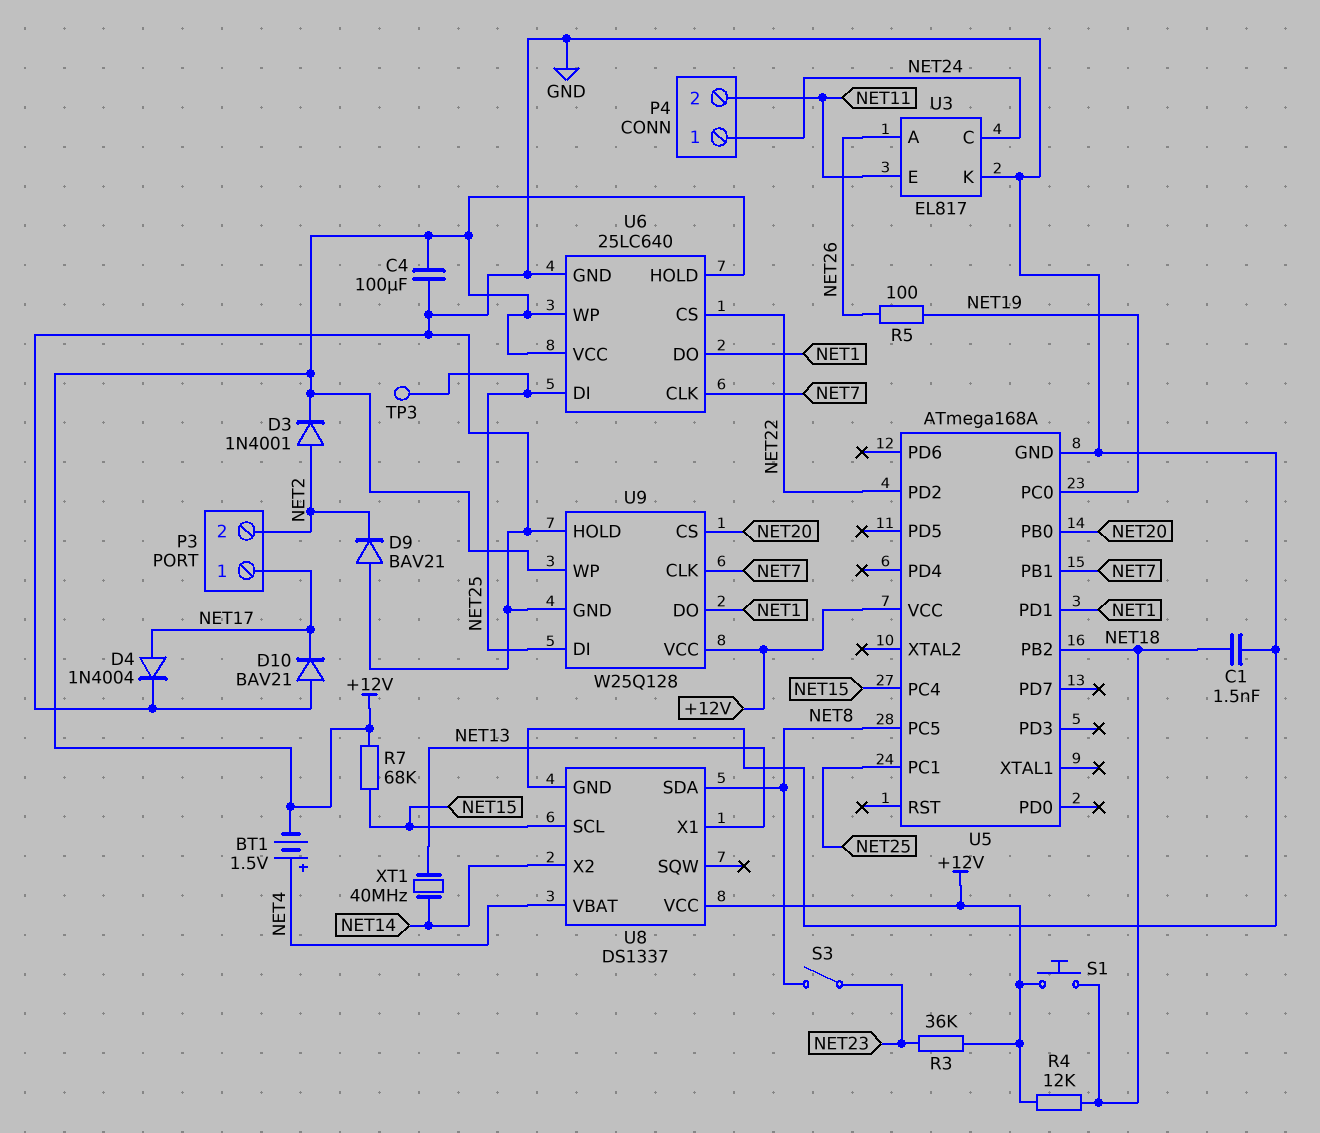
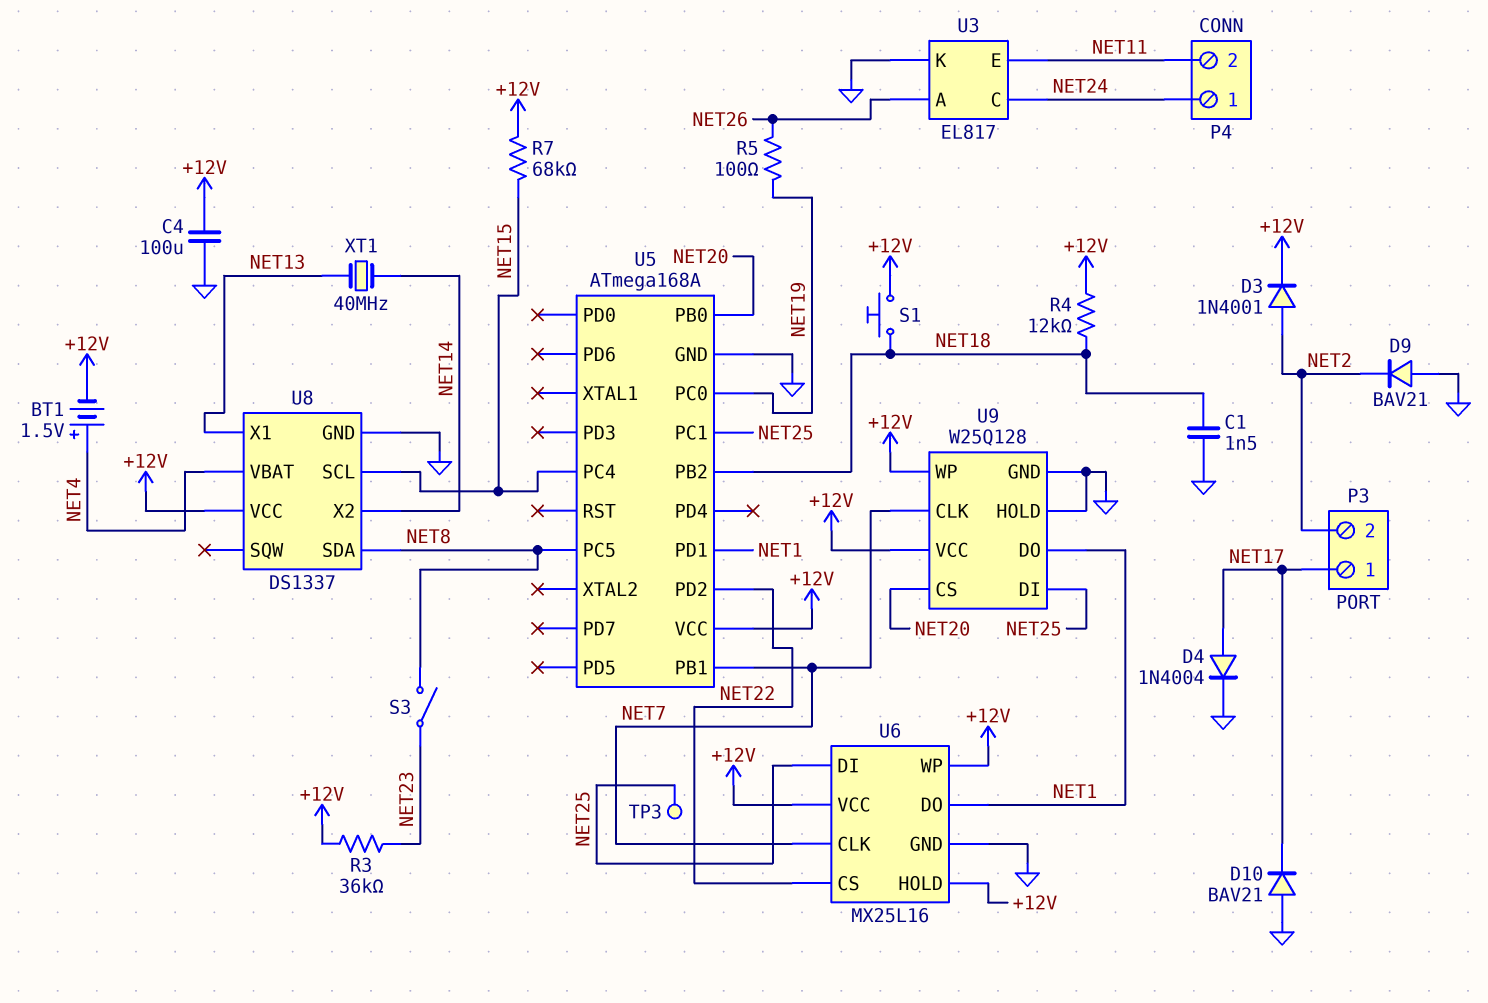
U6: 25LC640 -> MX25L16

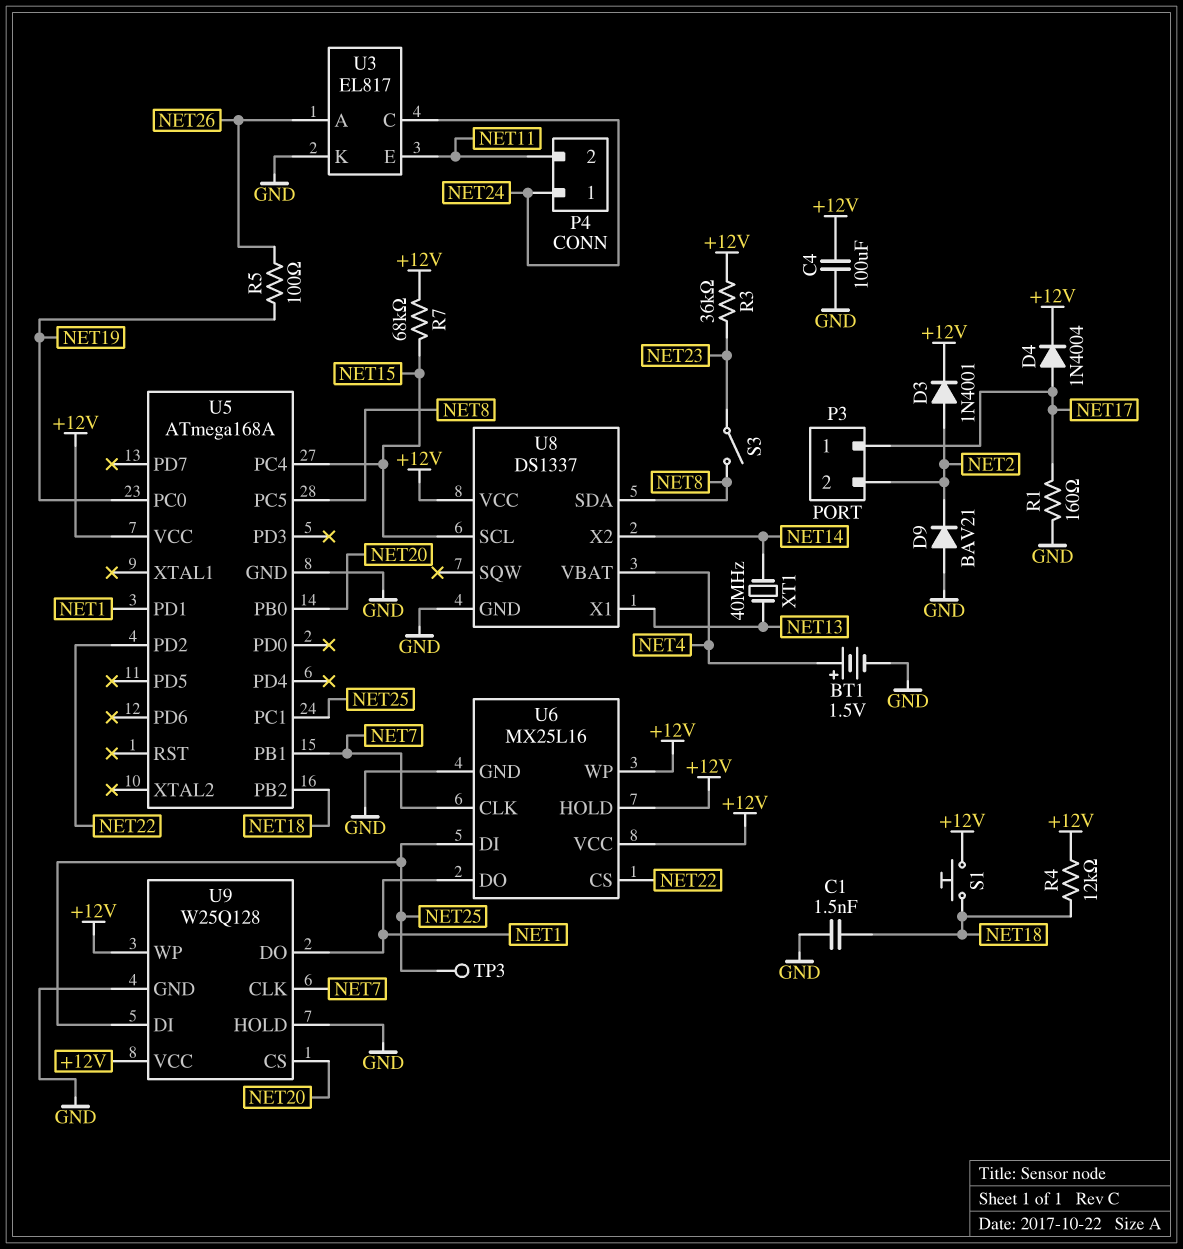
BT1: 1.5V (plus NET4, minus +12V) -> 1.5V (plus NET4, minus GND)
D4: diode 1N4004 (A NET17, K GND) -> diode 1N4004 (A NET17, K +12V)
D10: diode BAV21 (A GND, K NET17) -> none
R1: none -> 160 (GND, NET17)

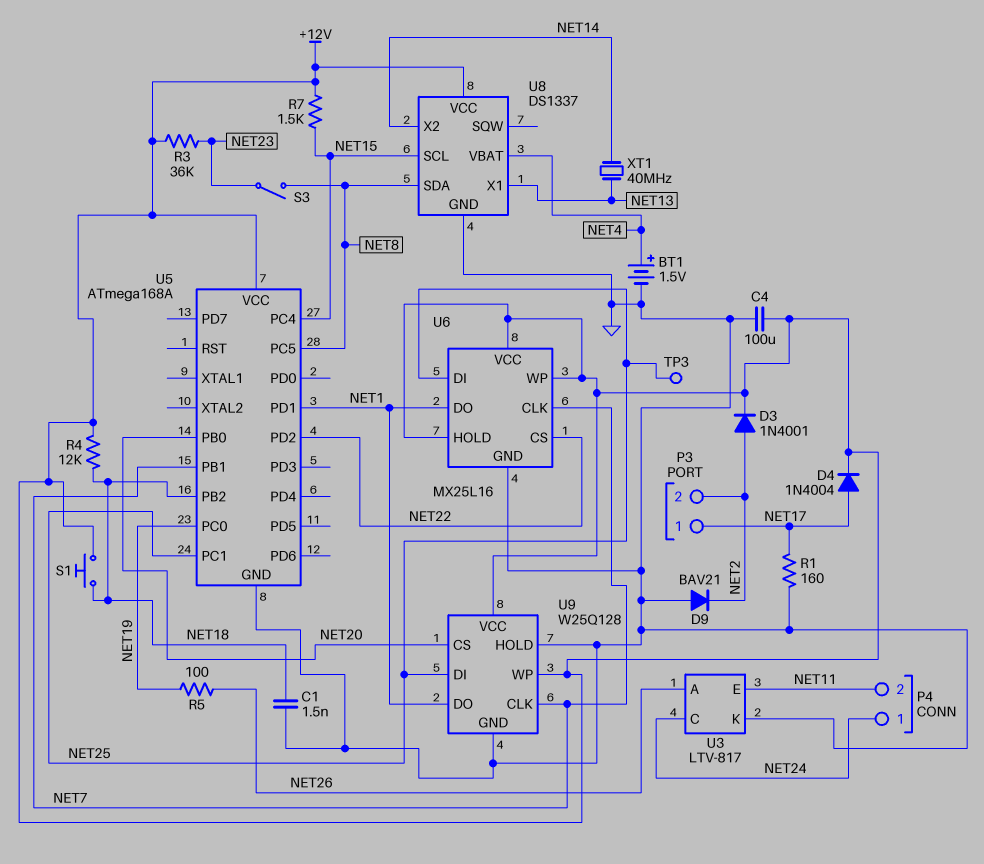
R7: 68k (+12V, NET15) -> 1.5k (+12V, NET15)
U3: EL817 -> LTV-817

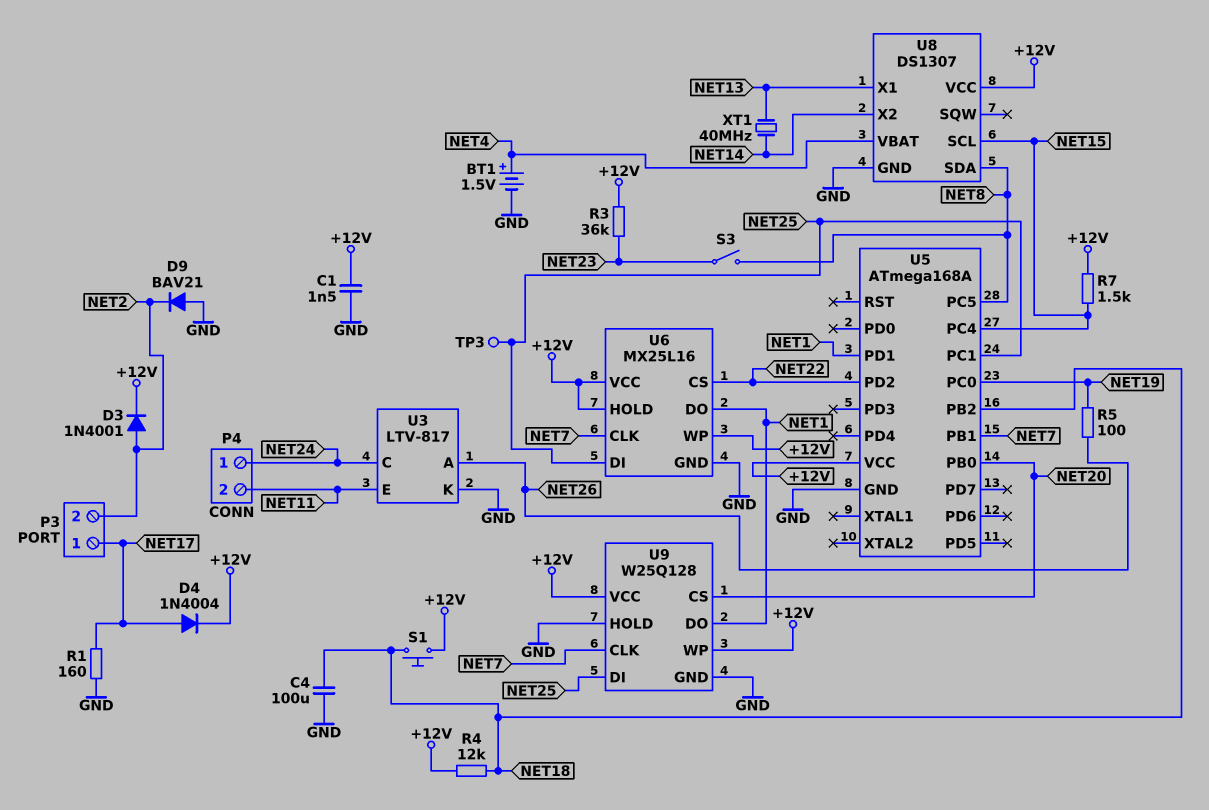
C1: 1.5nF (GND, NET18) -> 1.5nF (+12V, GND)
C4: 100uF (+12V, GND) -> 100uF (GND, NET18)
U8: DS1337 -> DS1307

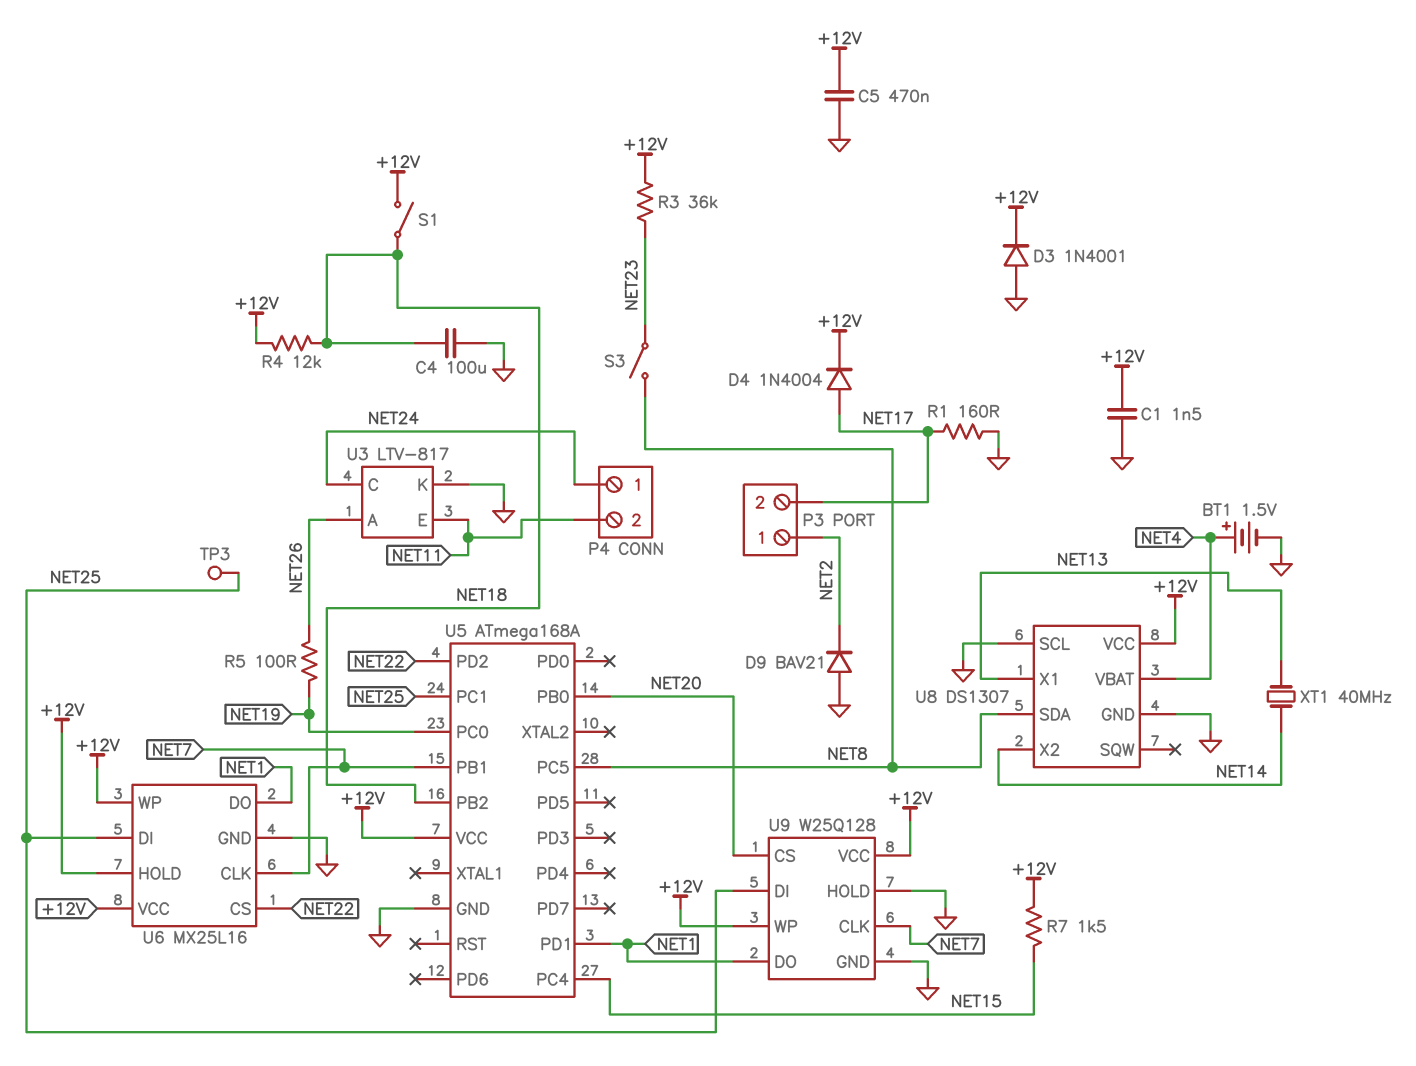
C5: none -> 470nF (+12V, GND)
D3: diode 1N4001 (A NET2, K +12V) -> diode 1N4001 (A GND, K +12V)
P3 pin 1: NET17 -> NET2
P3 pin 2: NET2 -> NET17
S1: button (+12V, NET18) -> switch (+12V, NET18)
U8 pin SCL: NET15 -> GND

